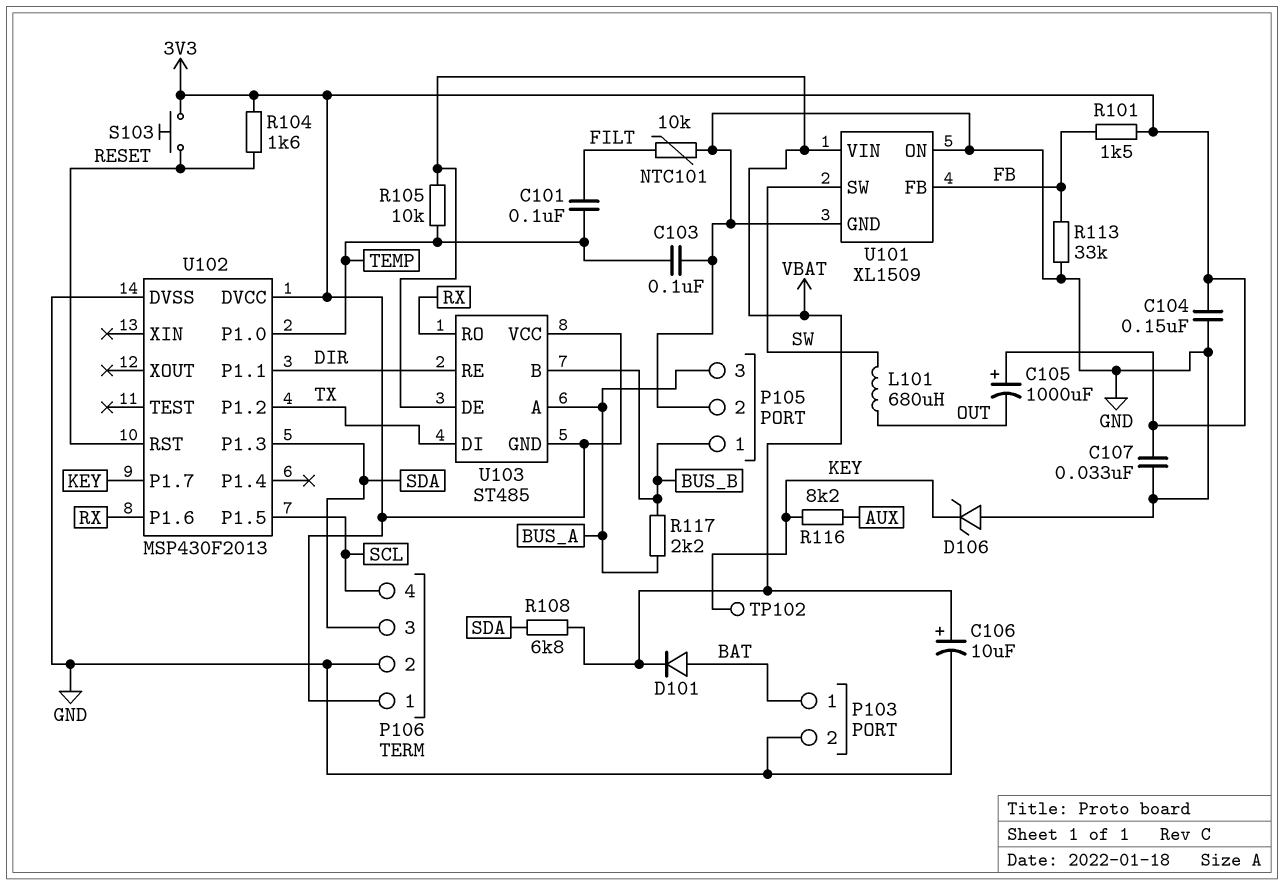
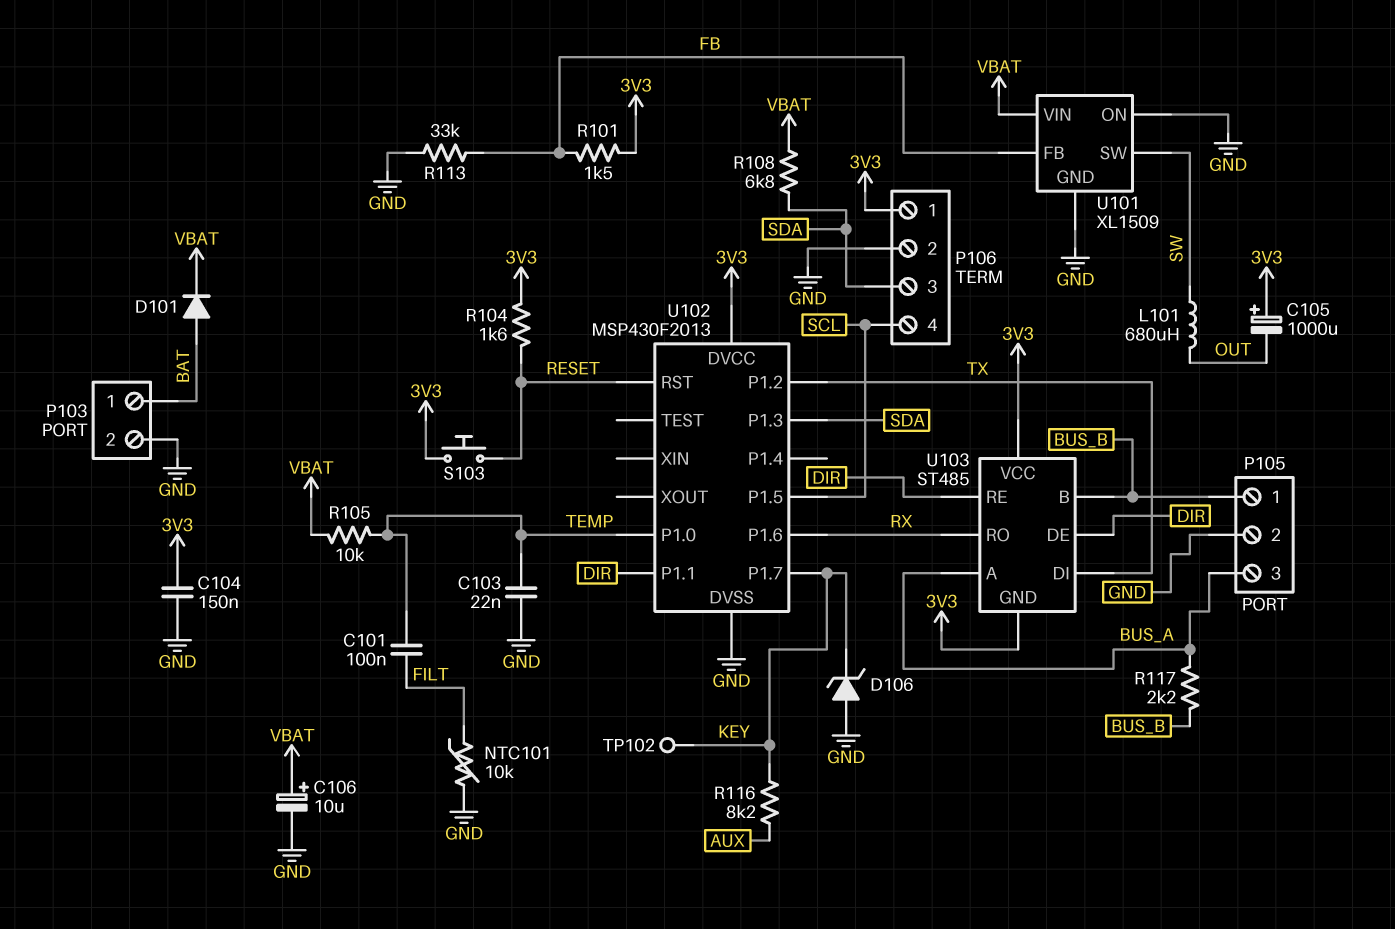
C103: 100nF (GND, TEMP) -> 22nF (GND, TEMP)
C107: 33nF (3V3, GND) -> none
U103 pin DE: VBAT -> DIR

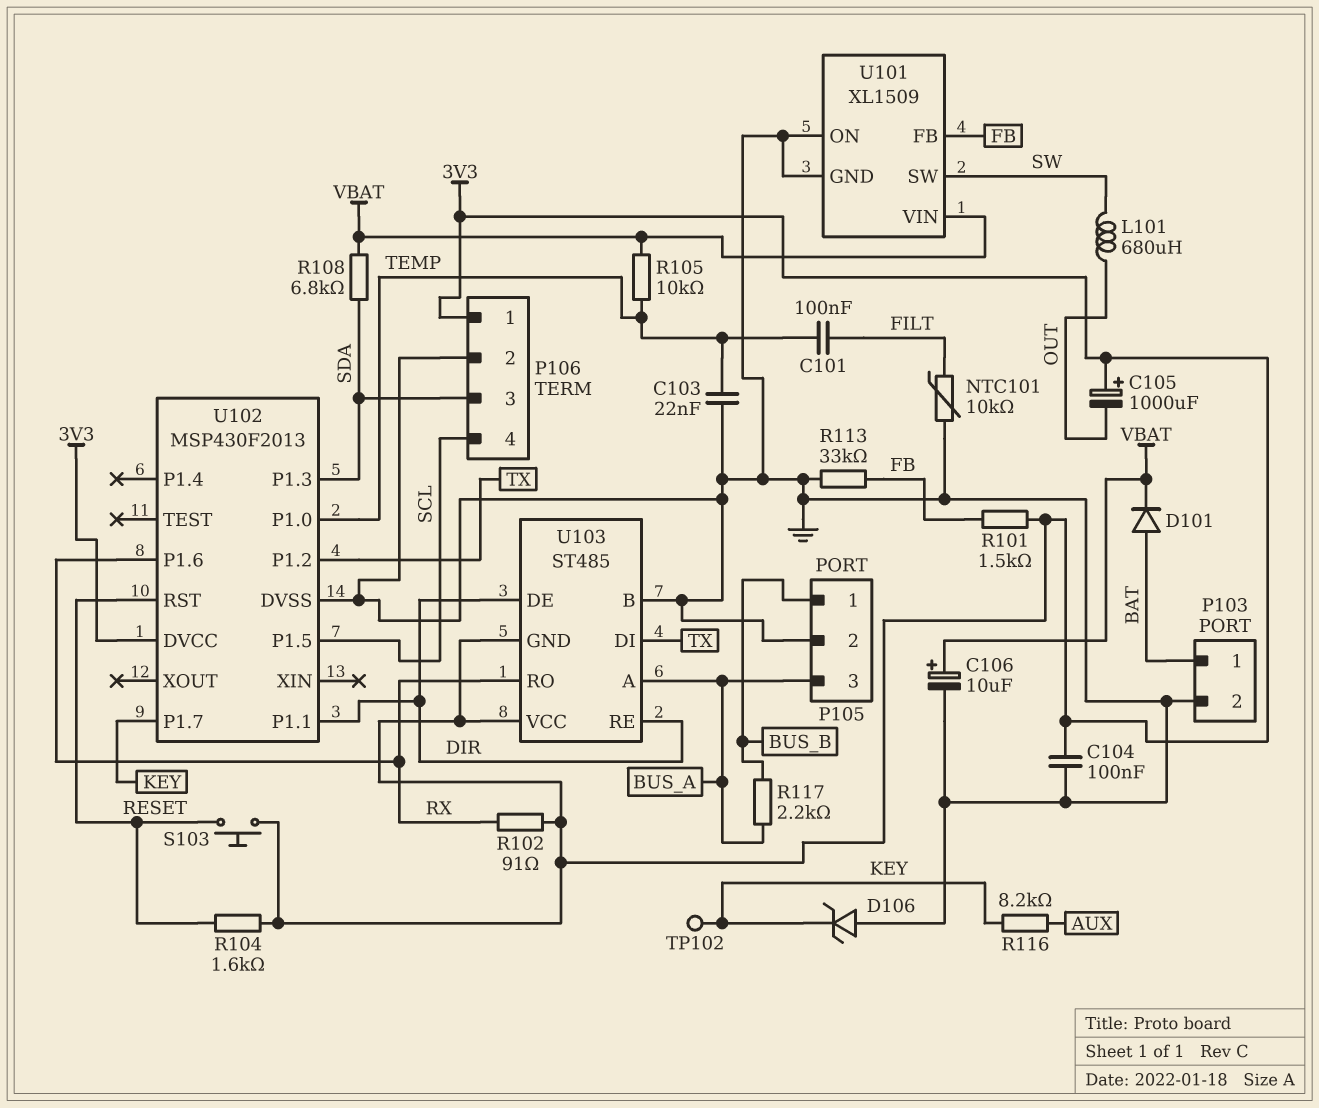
C104: 150nF (3V3, GND) -> 100nF (3V3, GND)
R102: none -> 91 (3V3, RX)
U103 pin B: BUS_B -> GND

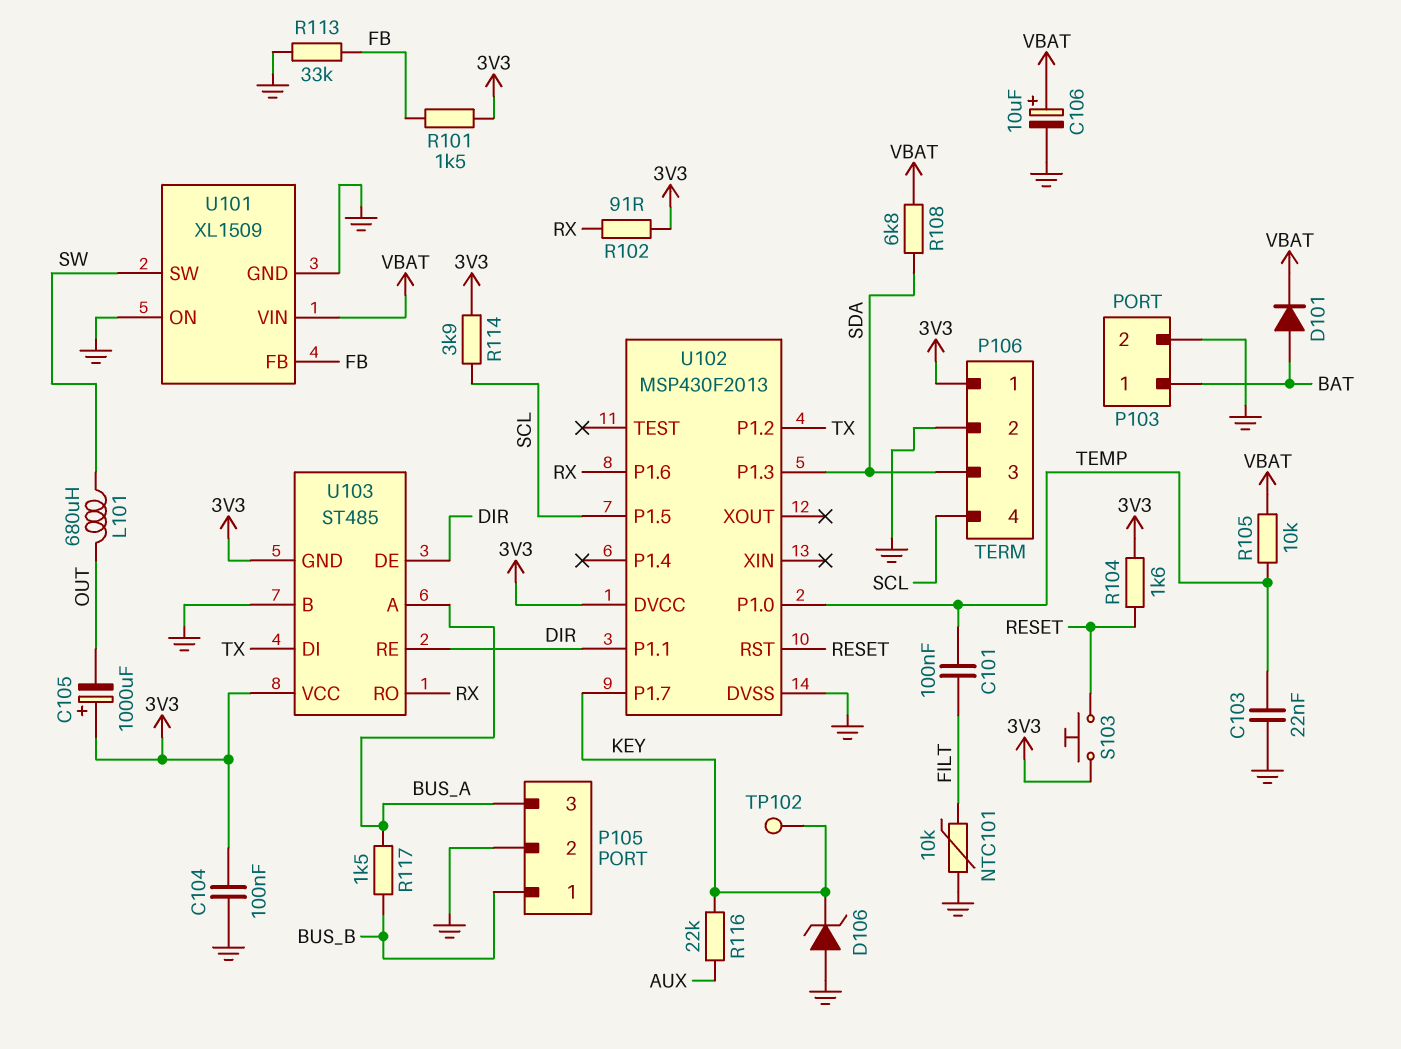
R114: none -> 3.9k (3V3, SCL)
R116: 8.2k (AUX, KEY) -> 22k (AUX, KEY)
R117: 2.2k (BUS_A, BUS_B) -> 1.5k (BUS_A, BUS_B)

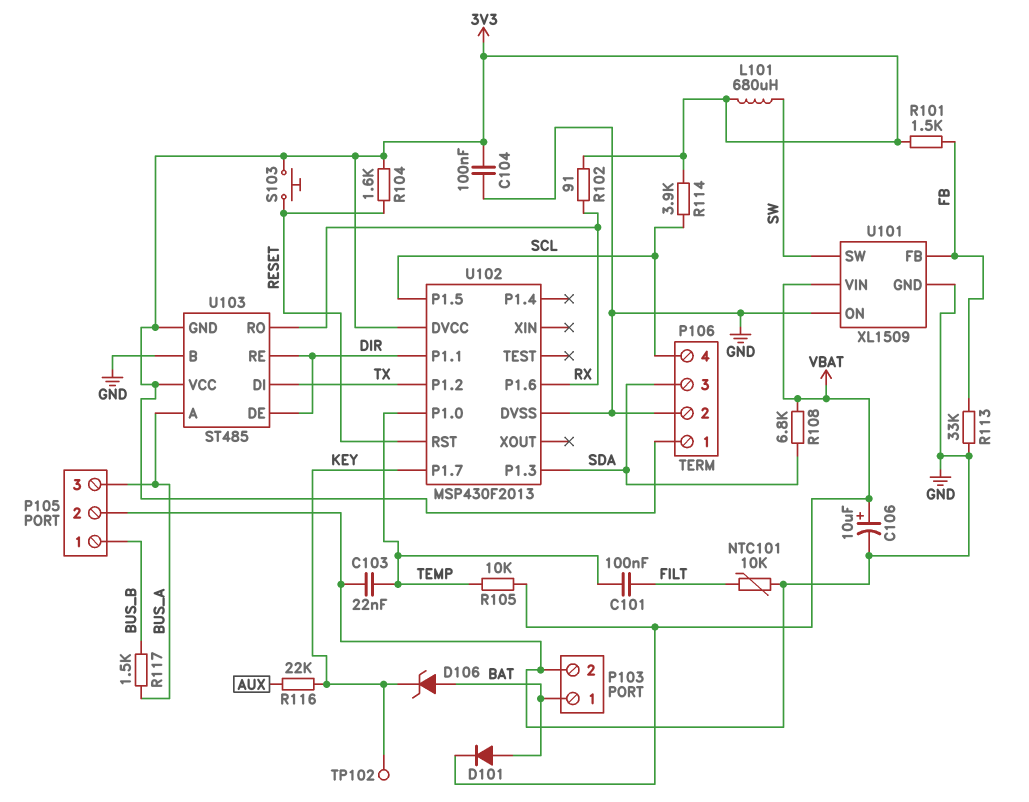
C105: 1000uF (plus 3V3, minus OUT) -> none
D106: zener (A GND, K KEY) -> zener (A BAT, K KEY)
L101: 680uH (OUT, SW) -> 680uH (3V3, SW)

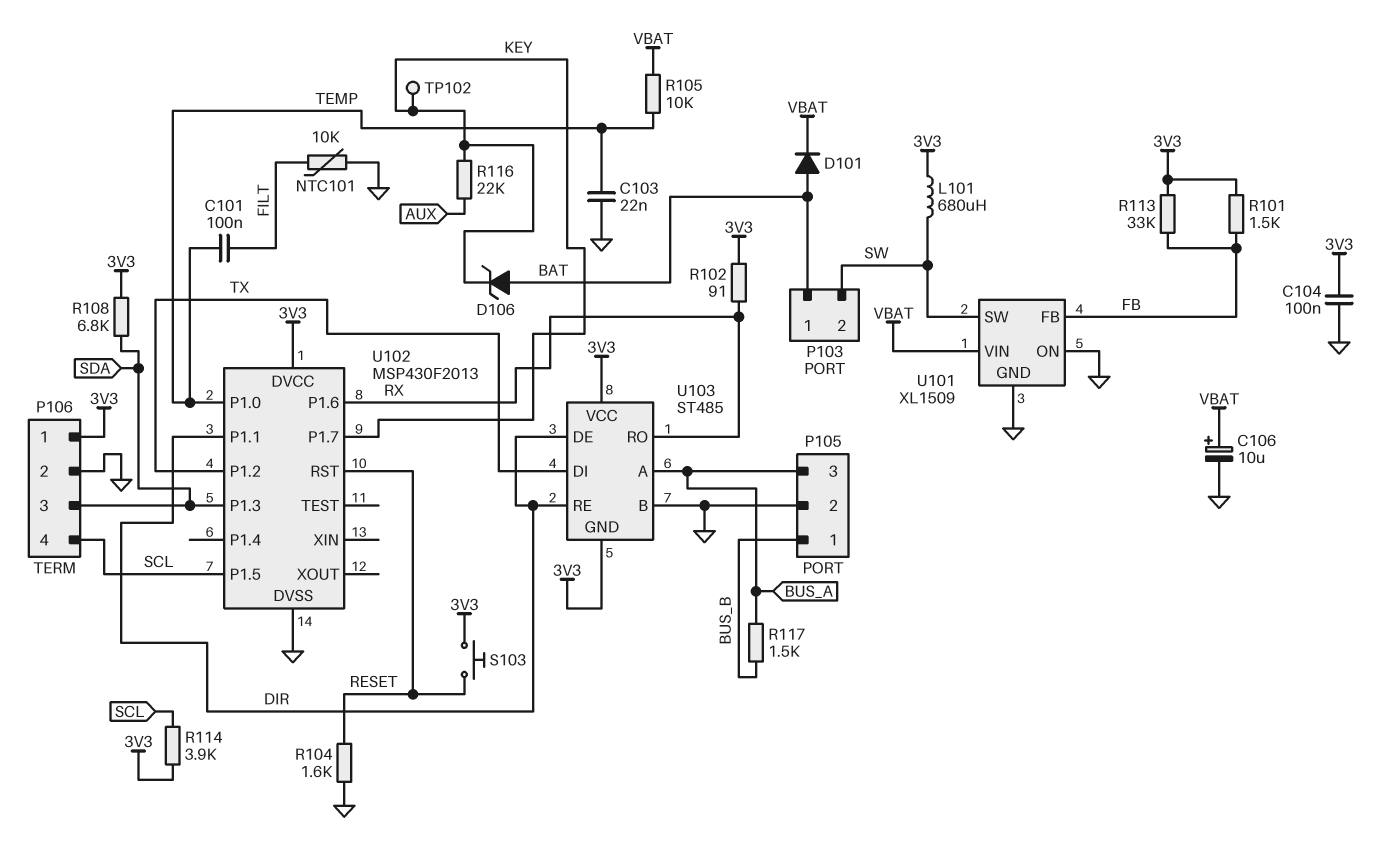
P103 pin 2: GND -> SW
R104: 1.6k (3V3, RESET) -> 1.6k (GND, RESET)
R108: 6.8k (SDA, VBAT) -> 6.8k (3V3, SDA)
R113: 33k (FB, GND) -> 33k (3V3, FB)

